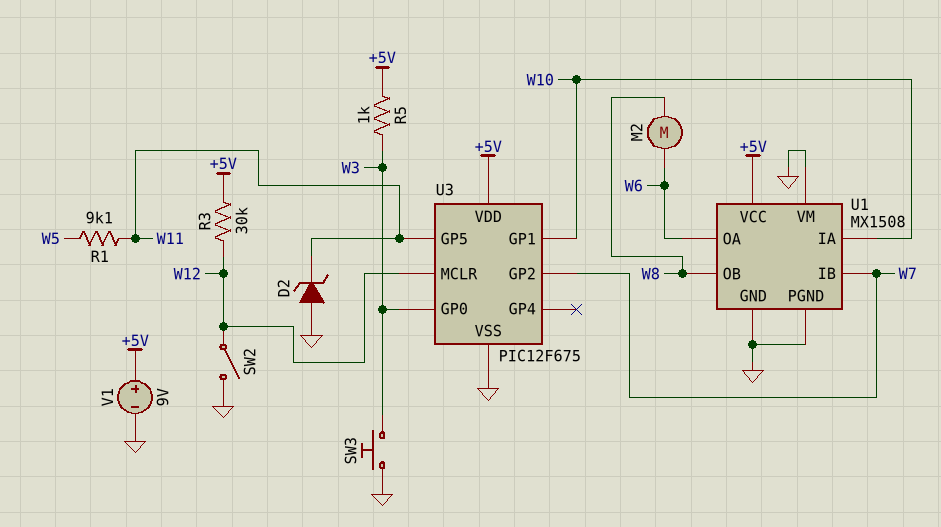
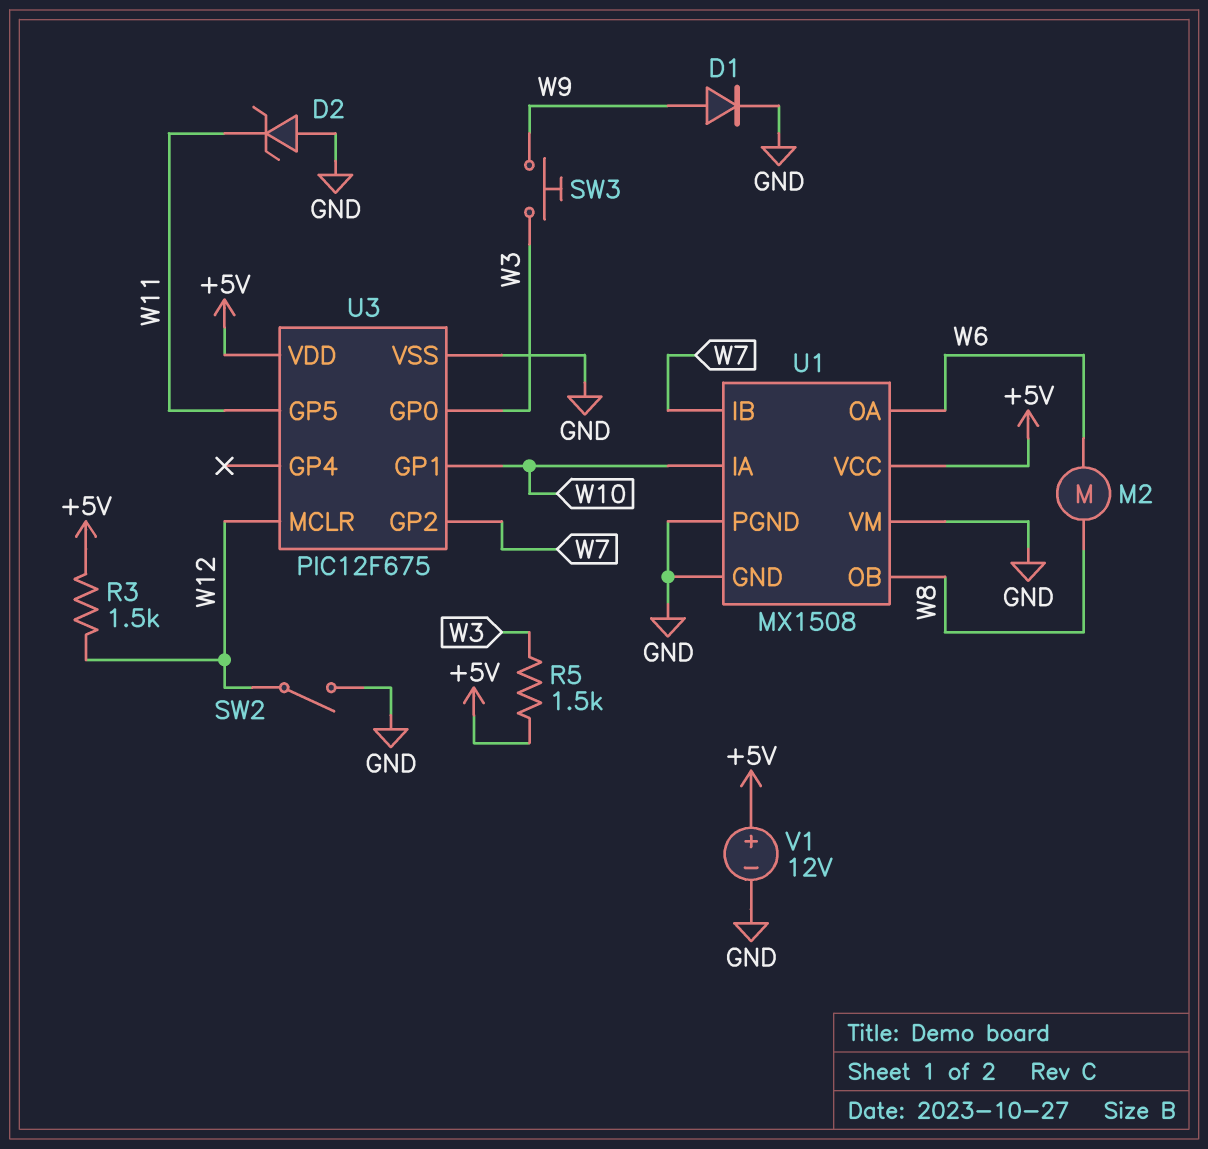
D1: none -> diode (A W9, K GND)
R1: 9.1k (W5, W11) -> none
R3: 30k (+5V, W12) -> 1.5k (+5V, W12)
R5: 1k (+5V, W3) -> 1.5k (+5V, W3)
SW3: button (GND, W3) -> button (W3, W9)
V1: 9V (plus +5V, minus GND) -> 12V (plus +5V, minus GND)

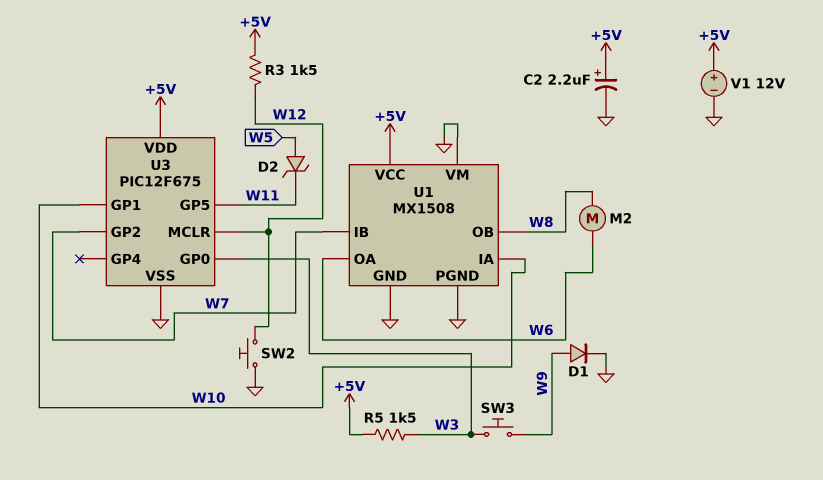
C2: none -> 2.2uF (plus +5V, minus GND)
D2: zener (A GND, K W11) -> zener (A W5, K W11)
SW2: switch (GND, W12) -> button (GND, W12)

